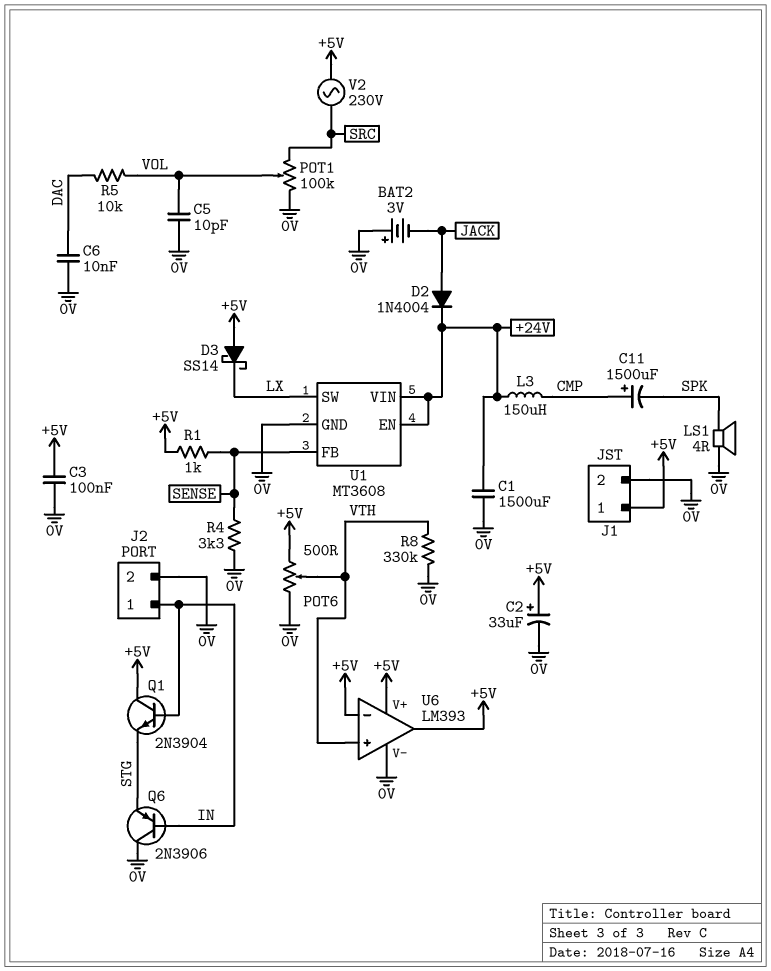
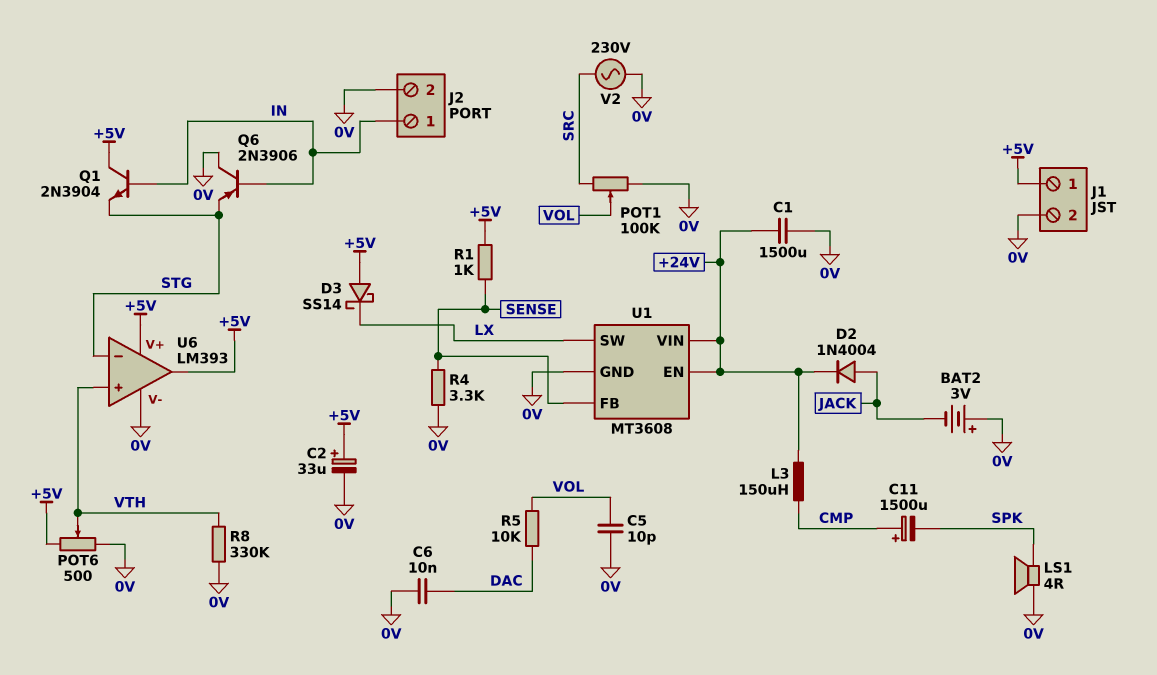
C3: 100nF (+5V, 0V) -> none
U6 pin in-: +5V -> STG
V2: AC 230V (+5V, SRC) -> AC 230V (0V, SRC)

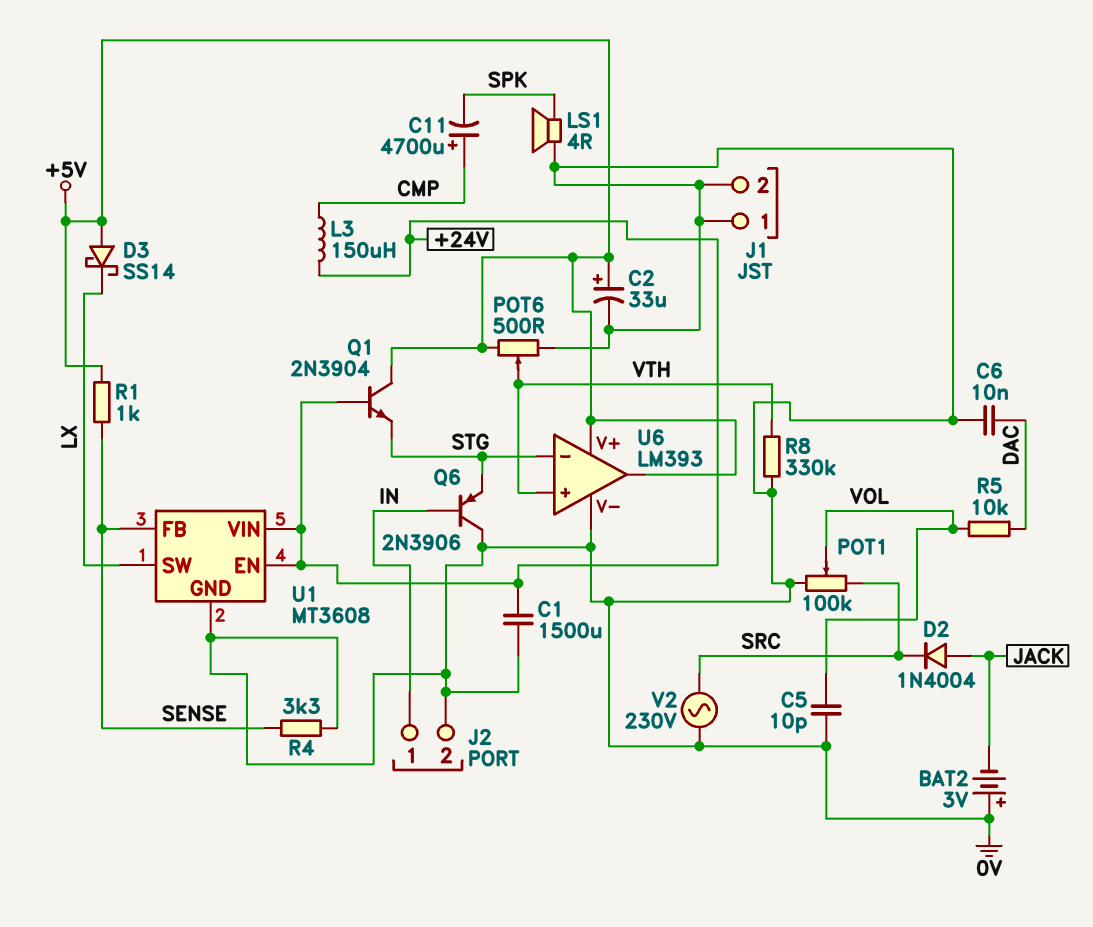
C11: 1500uF (plus CMP, minus SPK) -> 4700uF (plus CMP, minus SPK)
D2: diode 1N4004 (A JACK, K +24V) -> diode 1N4004 (A JACK, K SRC)
J1 pin 1: +5V -> 0V
Q1: NPN 2N3904 (B IN, C +5V, E STG) -> NPN 2N3904 (B +24V, C +5V, E STG)

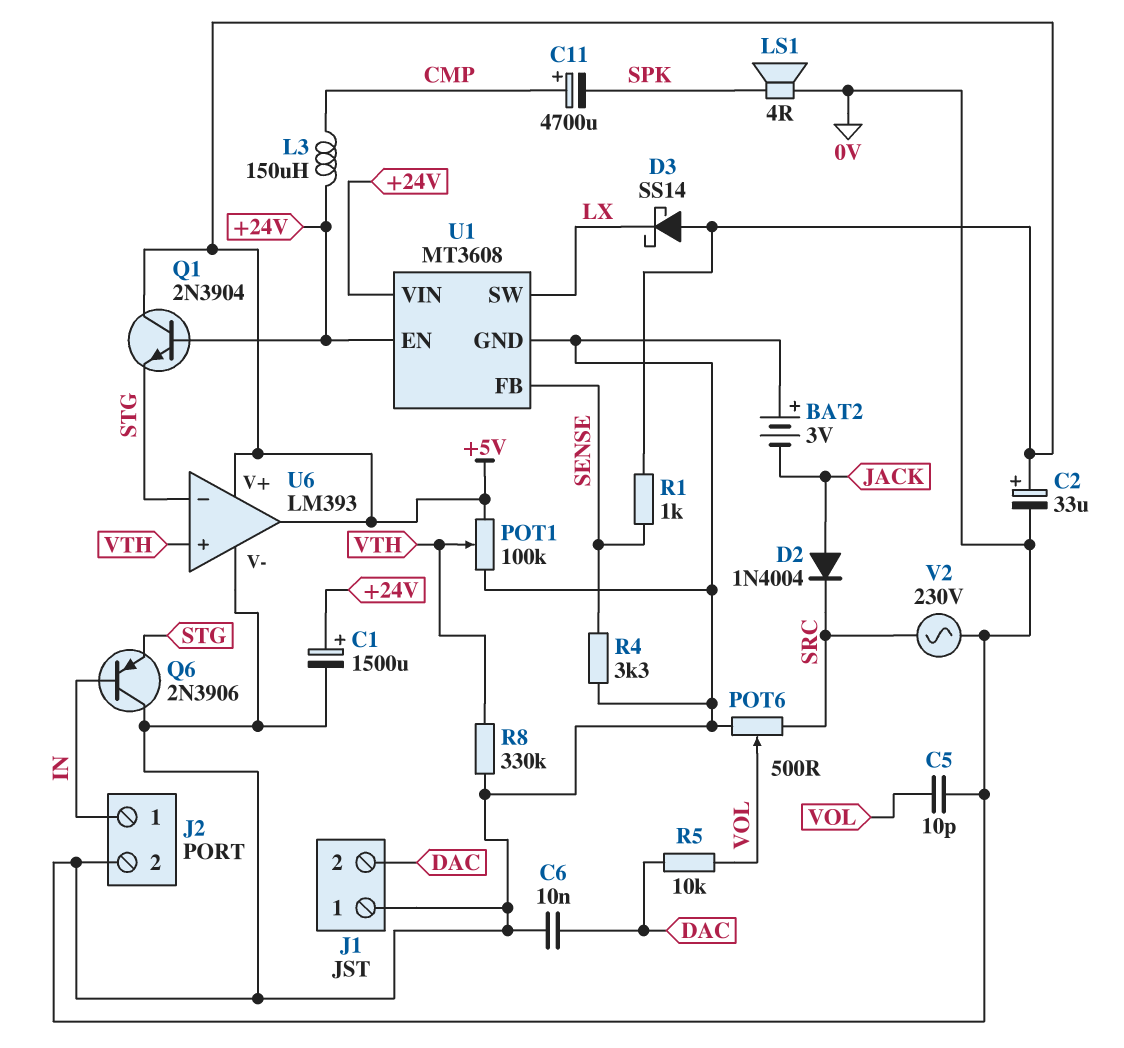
C1: 1500uF (+24V, 0V) -> 1500uF (plus +24V, minus 0V)
J1 pin 2: 0V -> DAC
POT1: 100k (0V, SRC, wiper VOL) -> 100k (+5V, 0V, wiper VTH)
POT6: 500 (+5V, 0V, wiper VTH) -> 500 (0V, SRC, wiper VOL)

